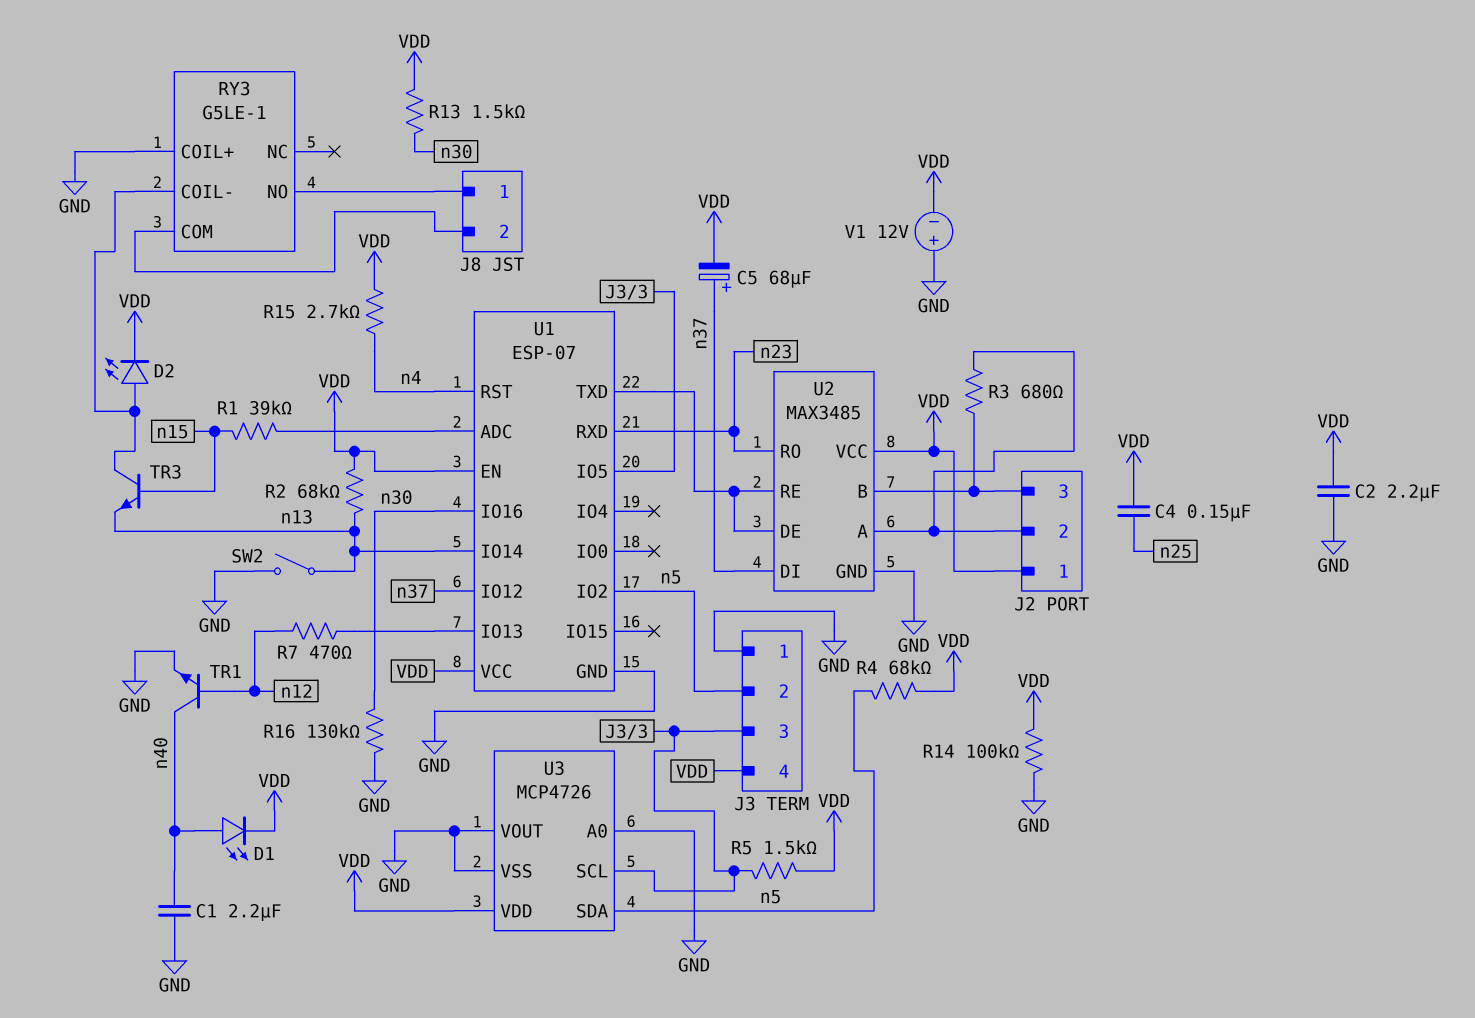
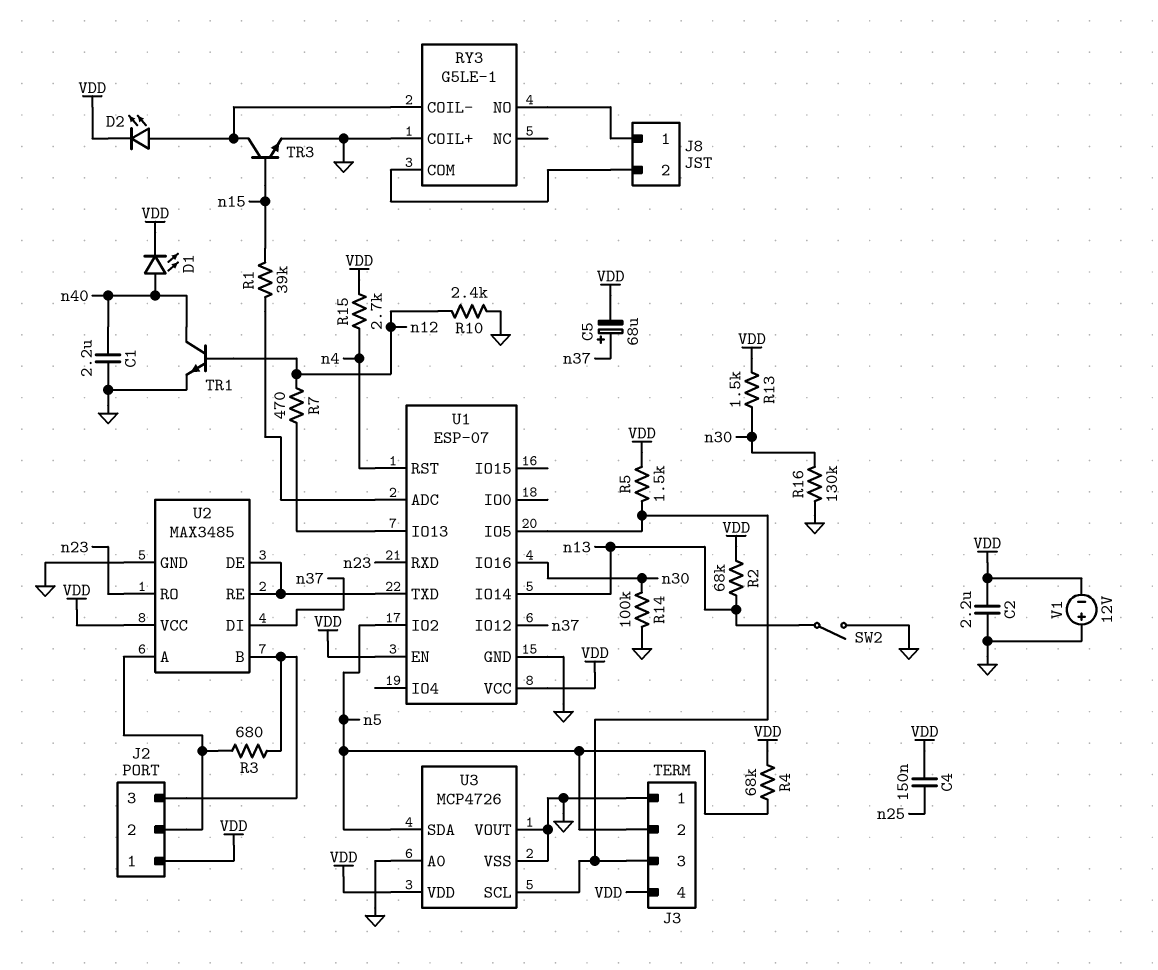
R10: none -> 2.4k (GND, n12)
R14: 100k (GND, VDD) -> 100k (GND, n30)
TR3: NPN (B n15, C RY3/COIL-, E n13) -> NPN (B n15, C RY3/COIL-, E GND)

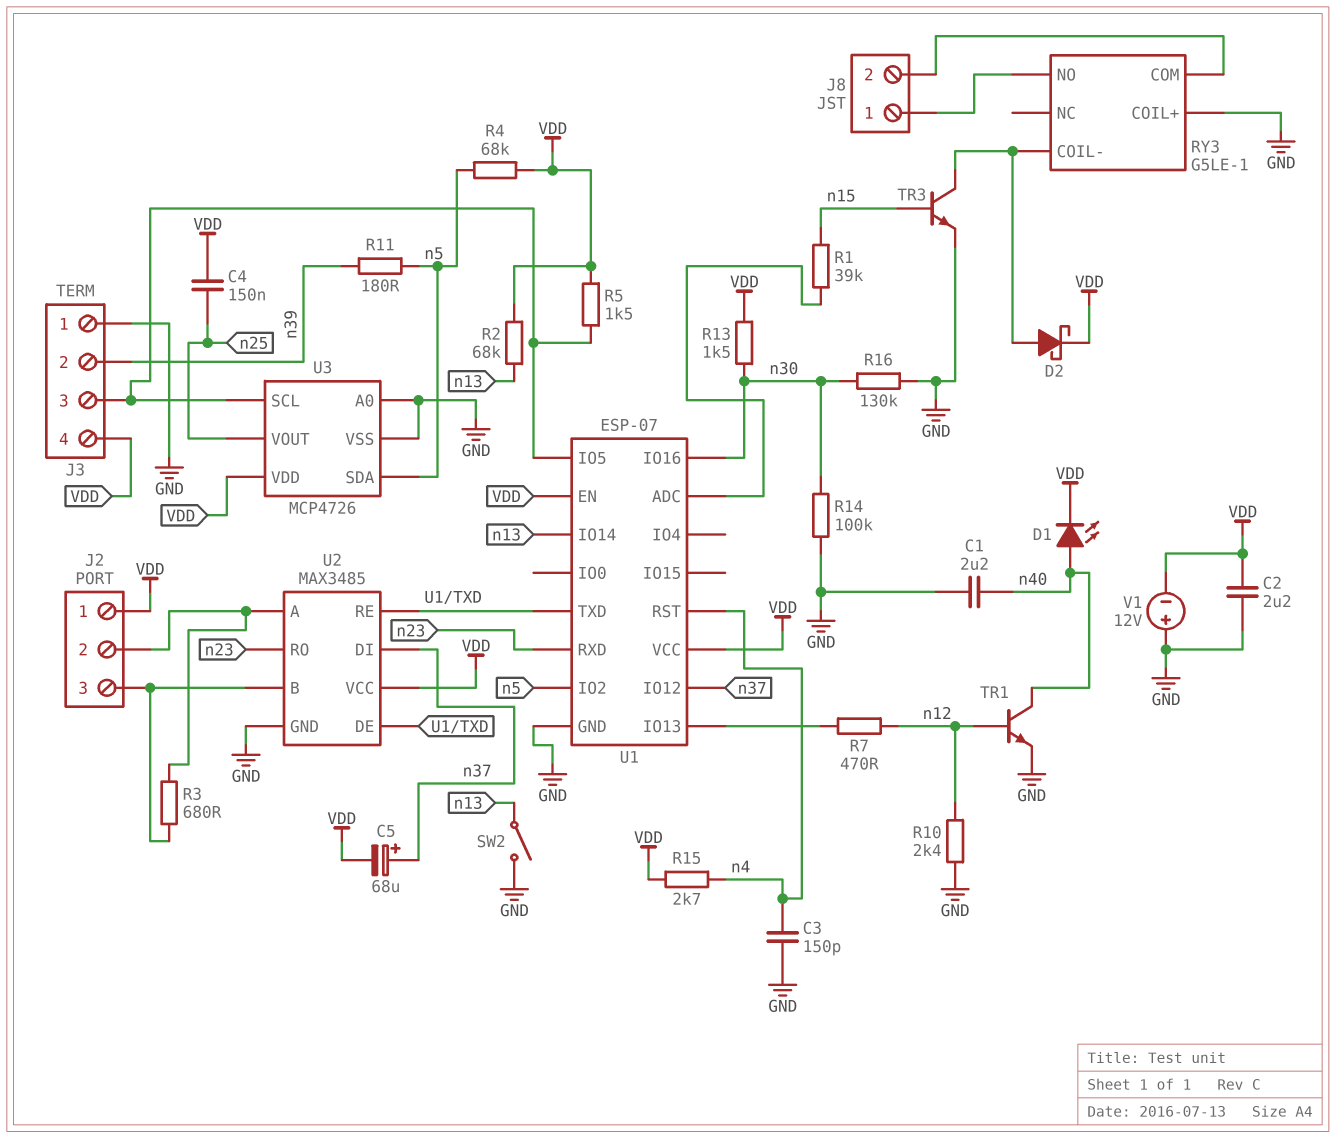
C3: none -> 150pF (GND, n4)
D2: LED (A RY3/COIL-, K VDD) -> schottky (A RY3/COIL-, K VDD)
J3 pin 2: n5 -> n39
R11: none -> 180 (n5, n39)
U3 pin VOUT: GND -> n25

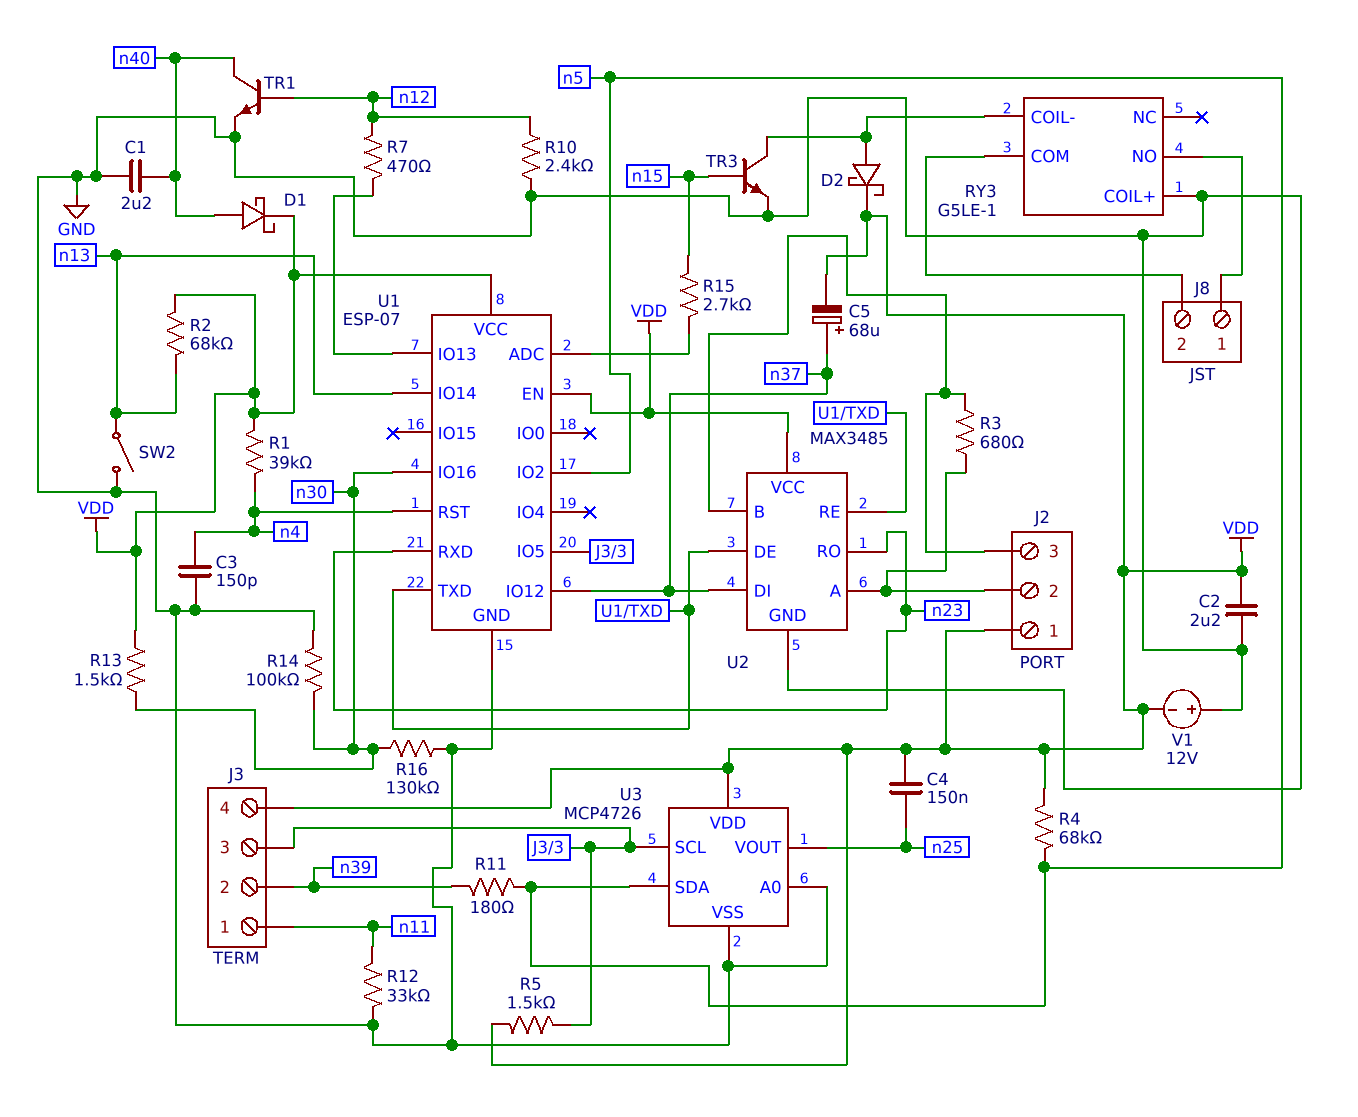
D1: LED (A n40, K VDD) -> schottky (A n40, K VDD)
J3 pin 1: GND -> n11
R1: 39k (U1/ADC, n15) -> 39k (VDD, n4)
R12: none -> 33k (GND, n11)
R15: 2.7k (VDD, n4) -> 2.7k (U1/ADC, n15)

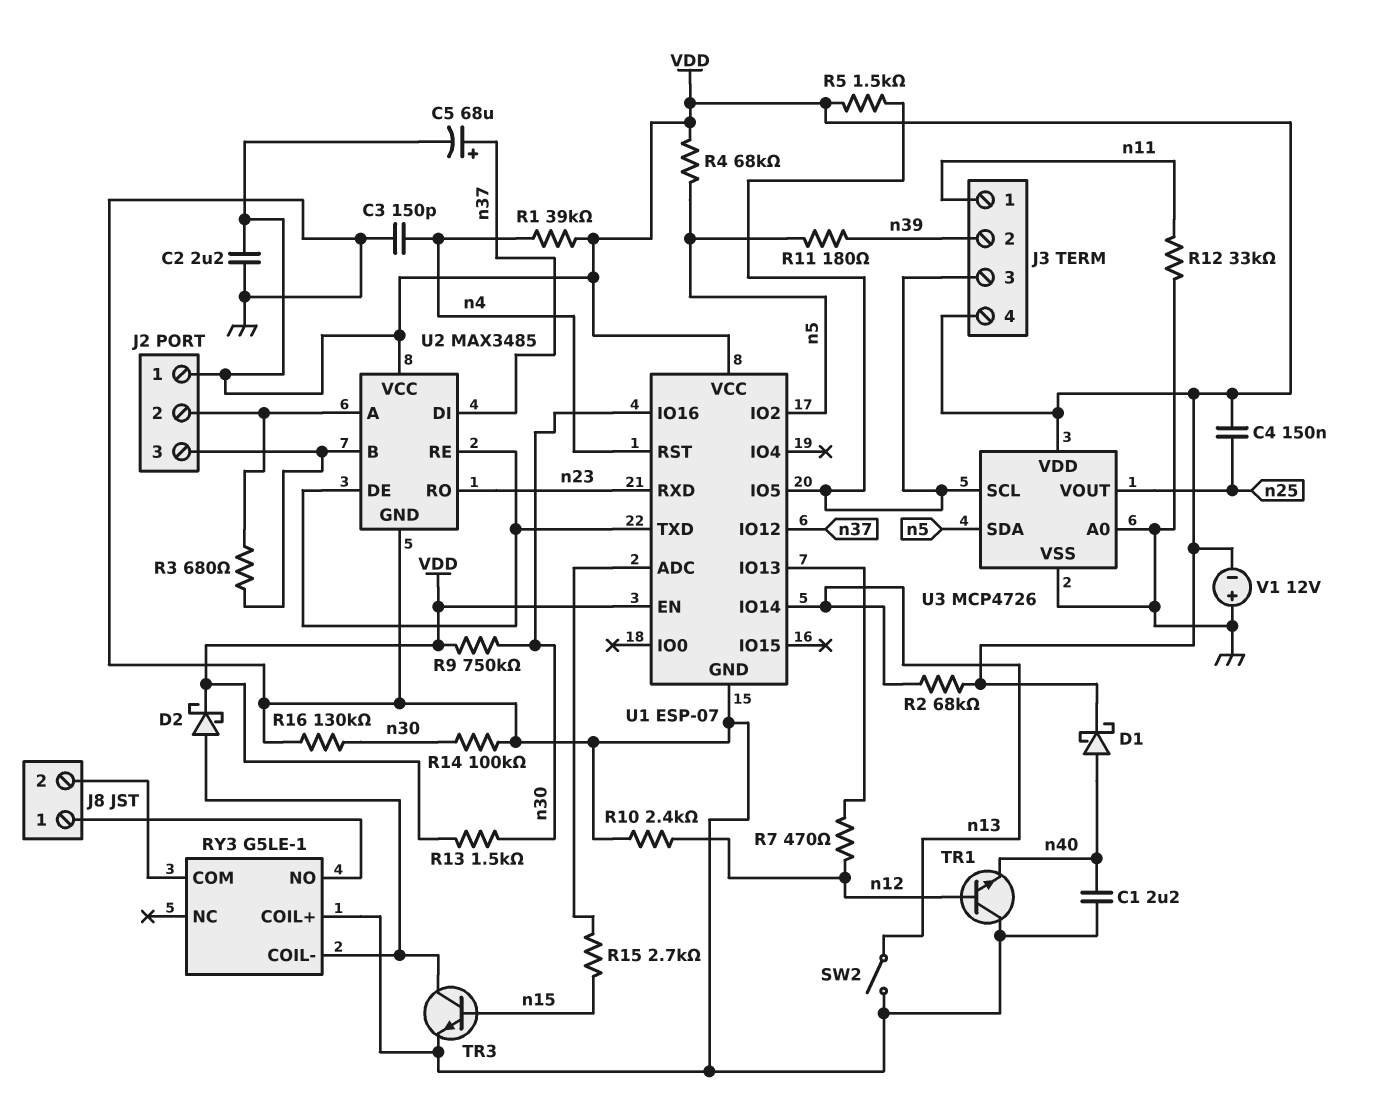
R9: none -> 750k (VDD, n30)
TR1: NPN (B n12, C n40, E GND) -> NPN (B n12, C GND, E n40)

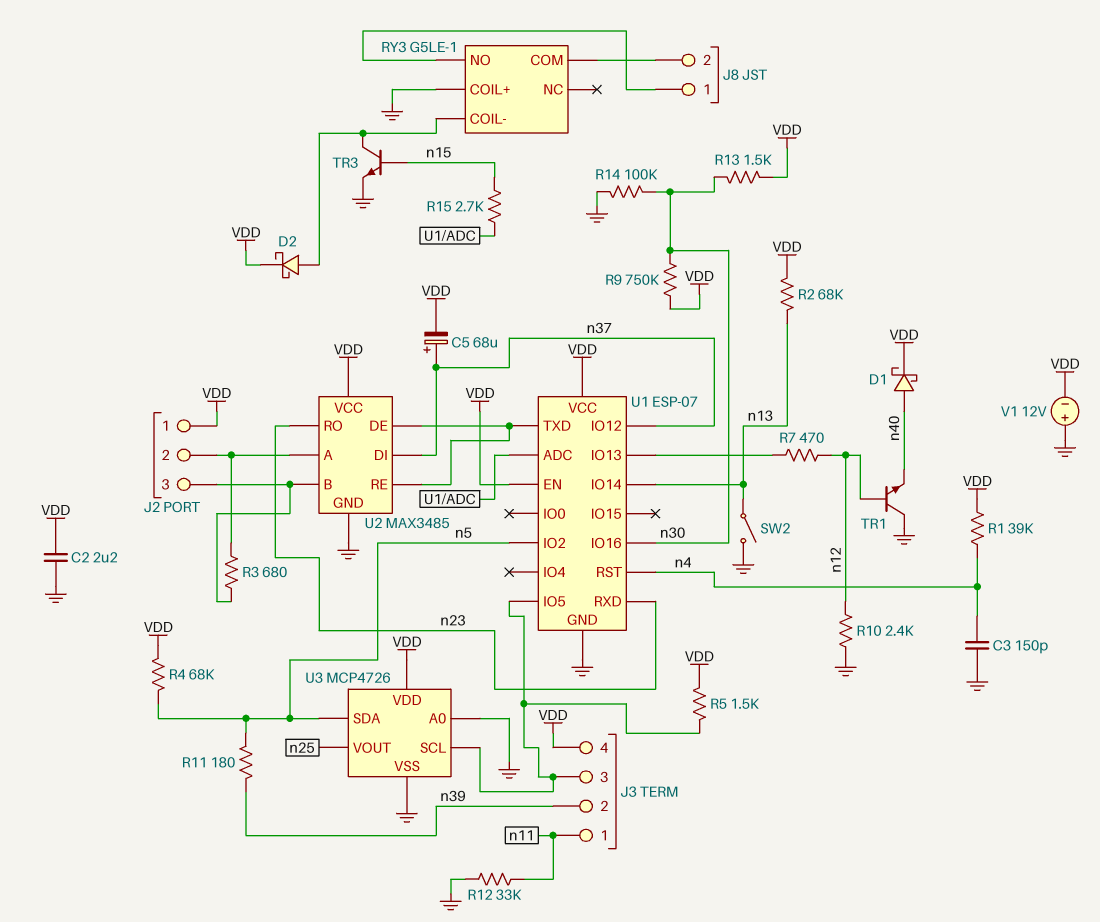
C1: 2.2uF (GND, n40) -> none
C4: 150nF (VDD, n25) -> none
R16: 130k (GND, n30) -> none

